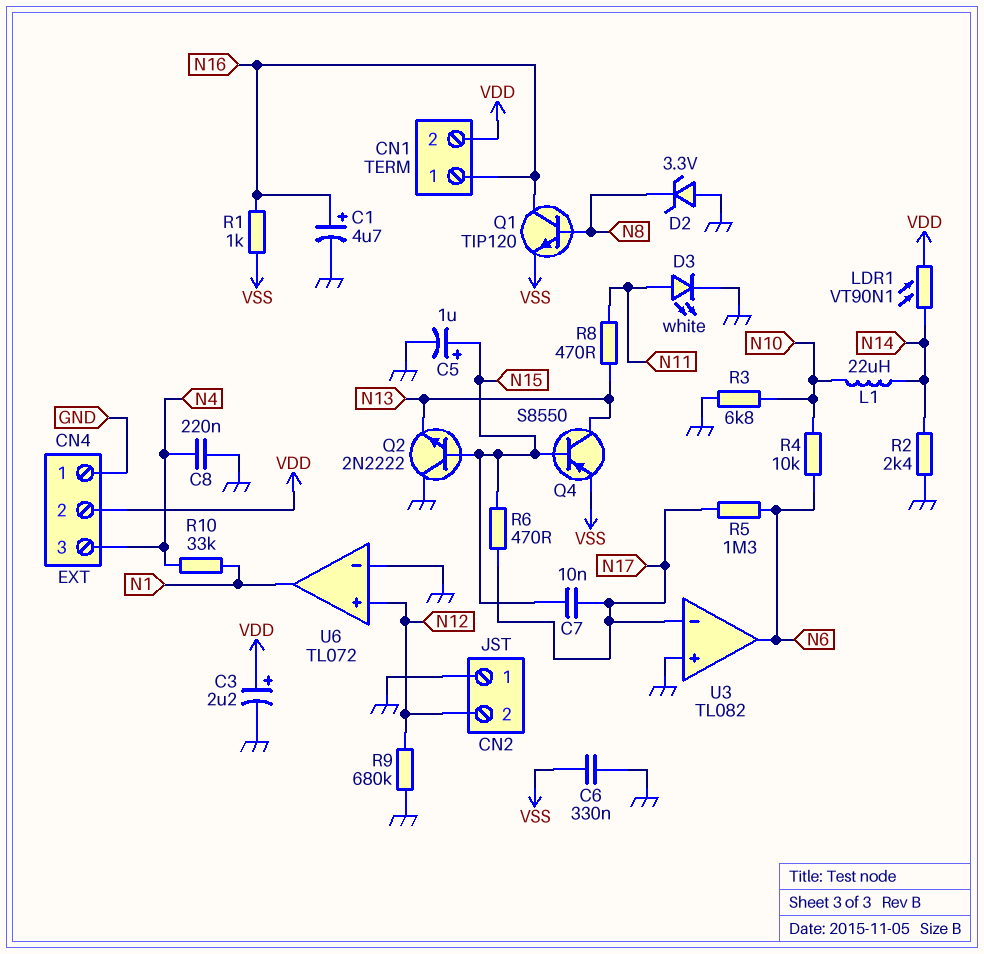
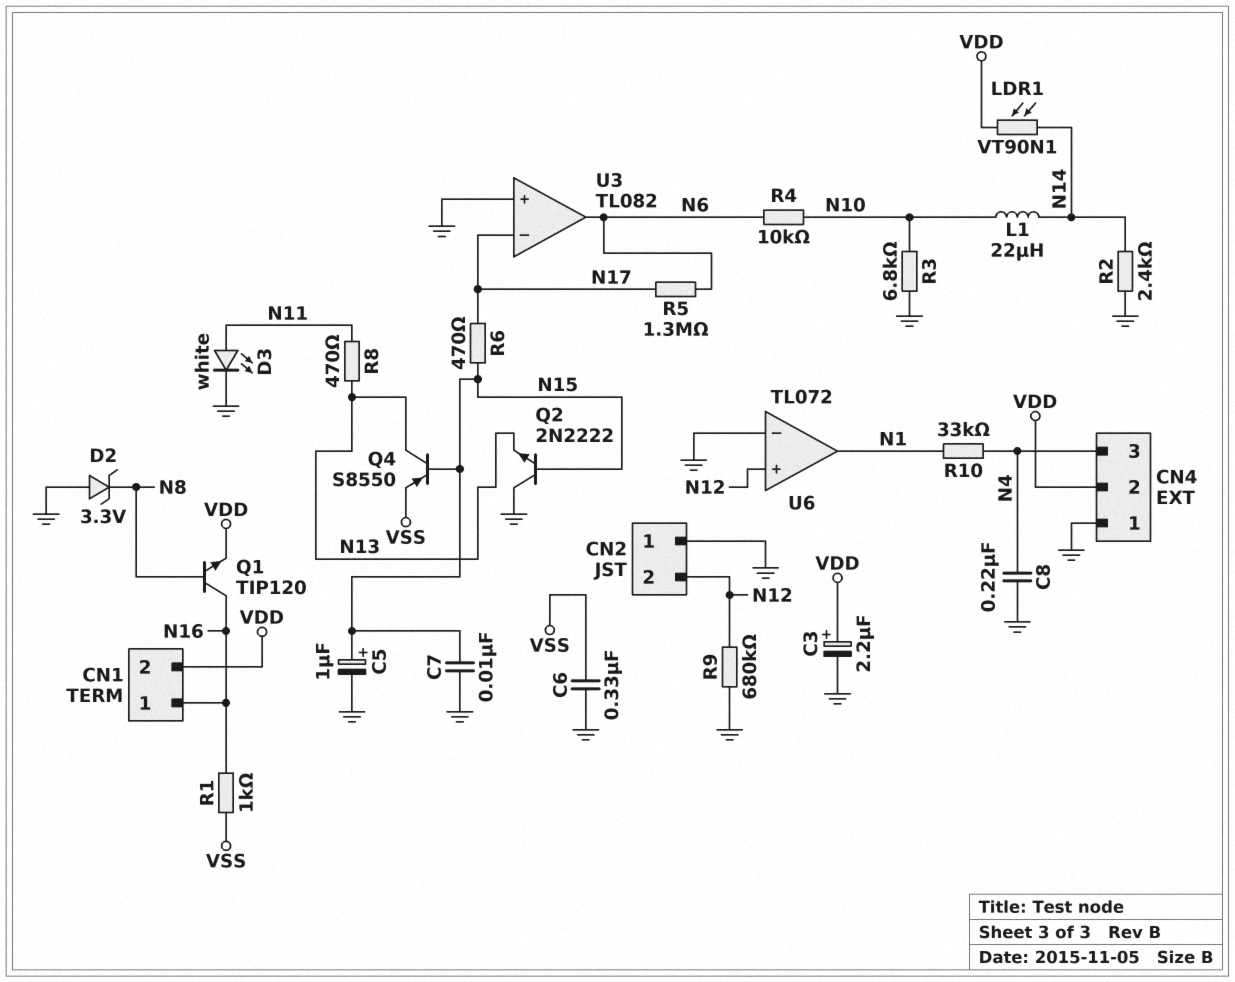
C1: 4.7uF (plus N16, minus GND) -> none
C7: 10nF (N15, N17) -> 10nF (GND, N15)
Q1: NPN TIP120 (B N8, C N16, E VSS) -> NPN TIP120 (B N8, C N16, E VDD)

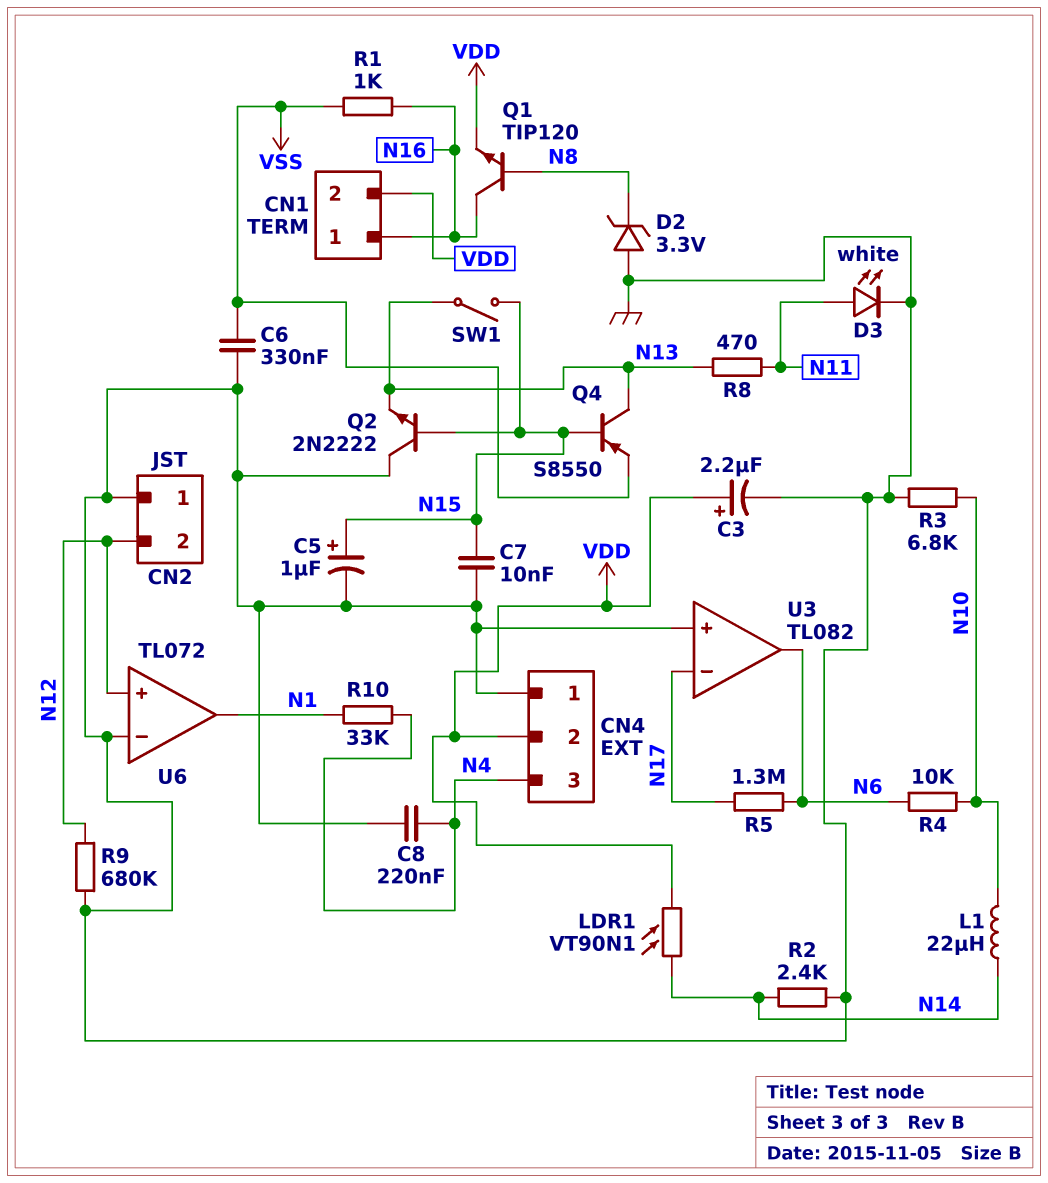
R6: 470 (N15, N17) -> none
SW1: none -> switch (N13, N15)

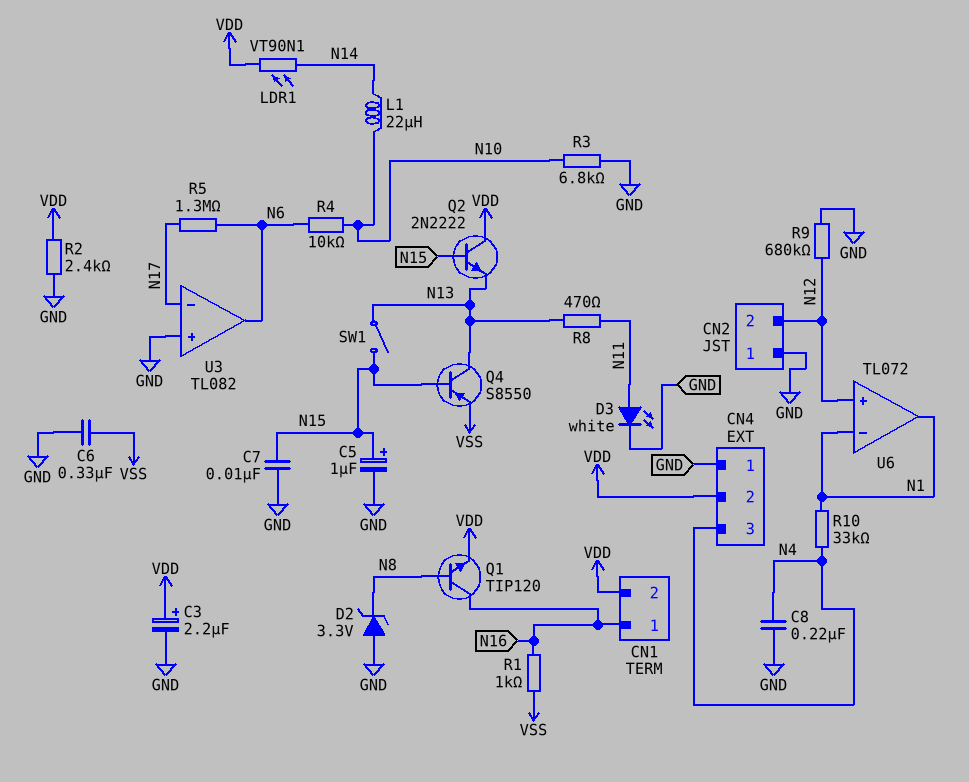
Q2: NPN 2N2222 (B N15, C GND, E N13) -> NPN 2N2222 (B N15, C VDD, E N13)
R2: 2.4k (GND, N14) -> 2.4k (GND, VDD)
U6 pin in-: GND -> N1

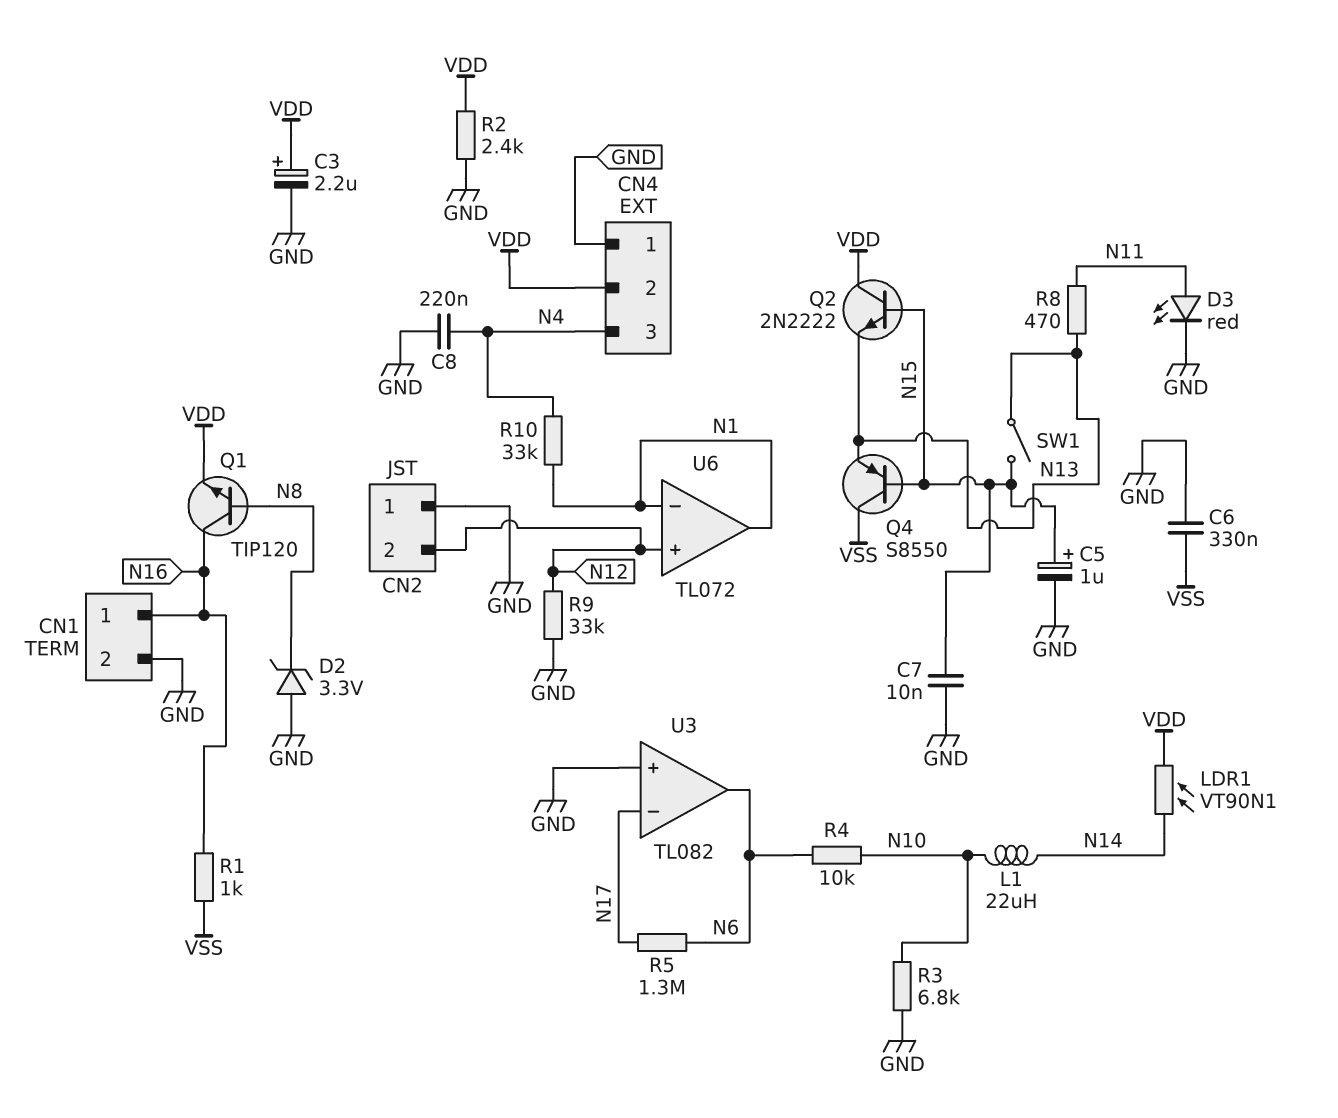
CN1 pin 2: VDD -> GND
D3: LED white (A N11, K GND) -> LED red (A N11, K GND)
Q4: PNP S8550 (B N15, C N13, E VSS) -> PNP S8550 (B N15, C VSS, E N13)
R9: 680k (GND, N12) -> 33k (GND, N12)

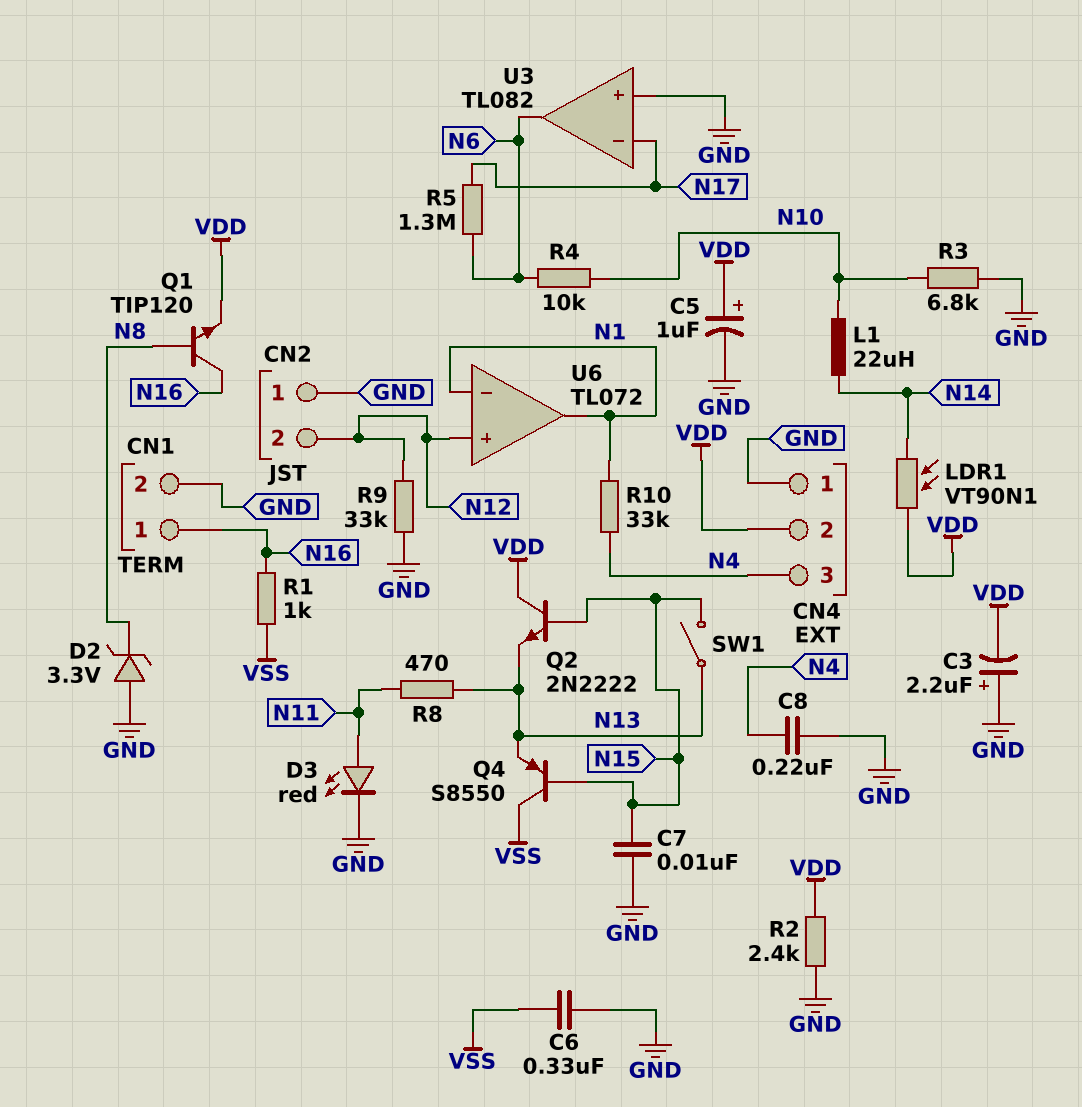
C3: 2.2uF (plus VDD, minus GND) -> 2.2uF (plus GND, minus VDD)
C5: 1uF (plus N15, minus GND) -> 1uF (plus VDD, minus GND)

